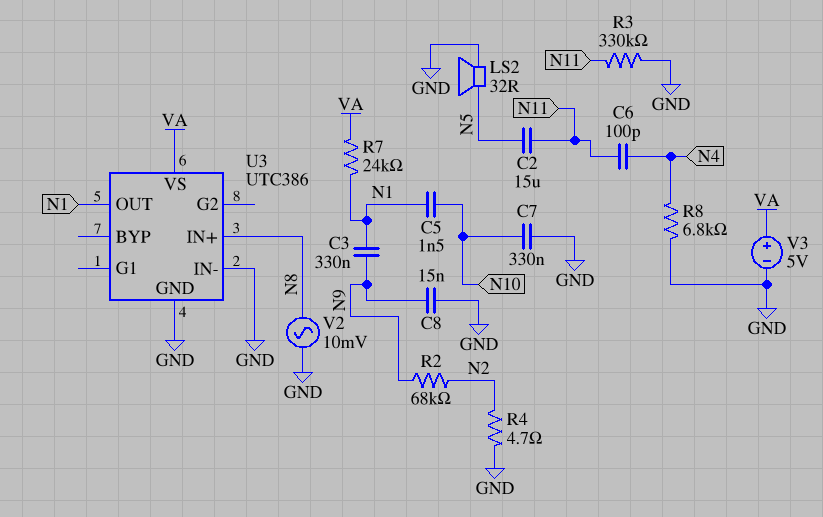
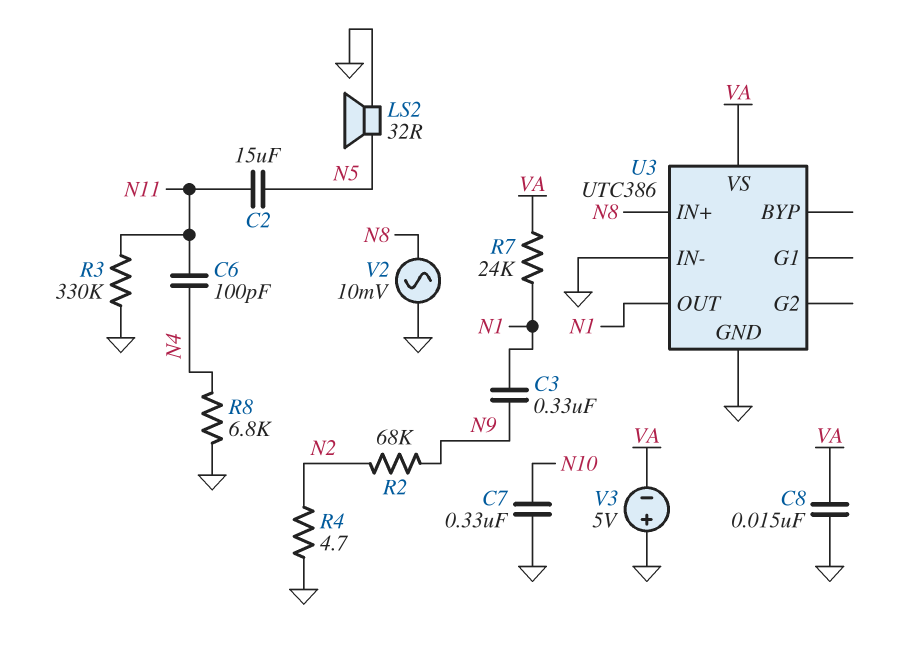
C5: 1.5nF (N1, N10) -> none
C8: 15nF (GND, N9) -> 15nF (GND, VA)
V3: 5V (plus VA, minus GND) -> 5V (plus GND, minus VA)

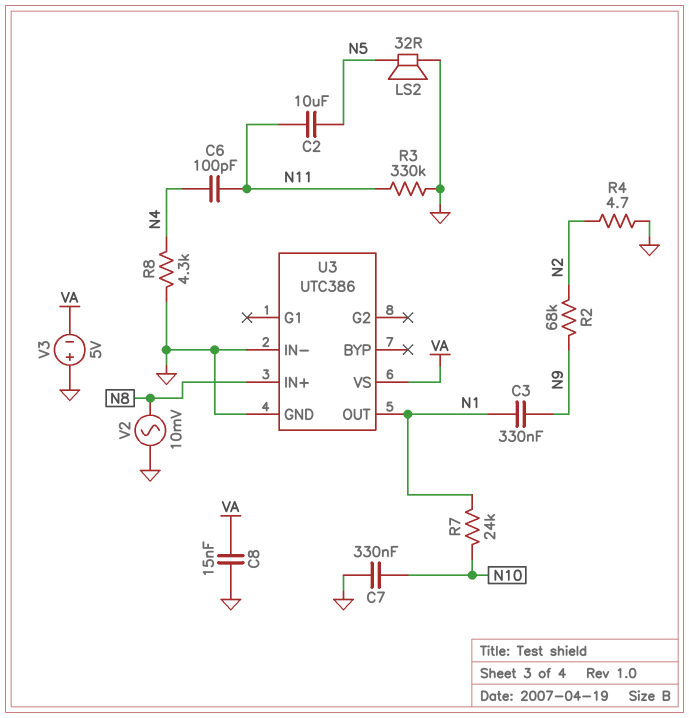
C2: 15uF (N5, N11) -> 10uF (N5, N11)
R7: 24k (N1, VA) -> 24k (N1, N10)
R8: 6.8k (GND, N4) -> 4.3k (GND, N4)

